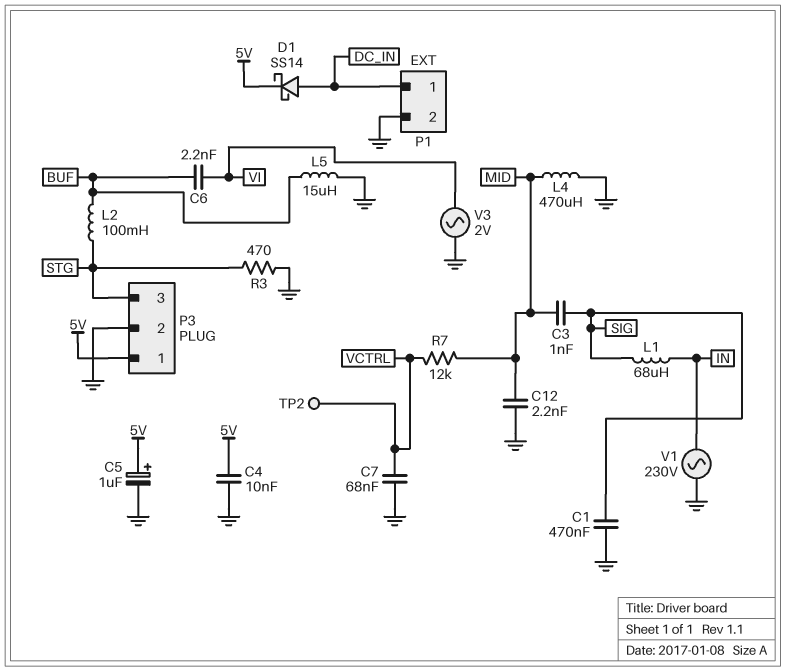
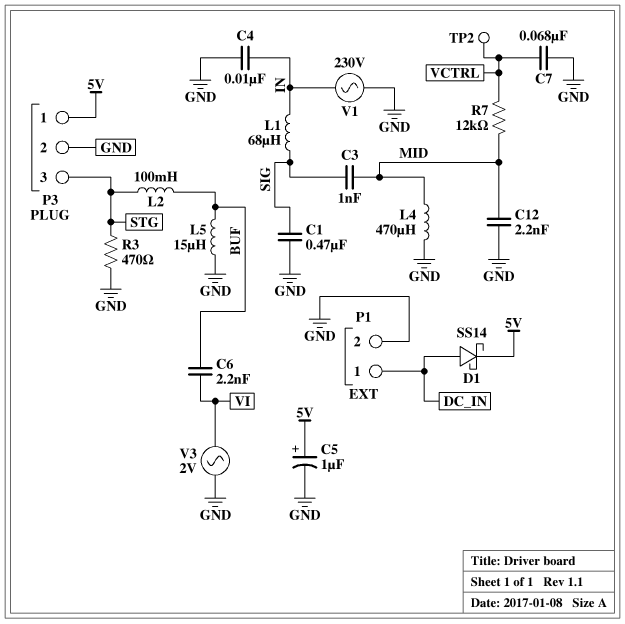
C4: 10nF (5V, GND) -> 10nF (GND, IN)

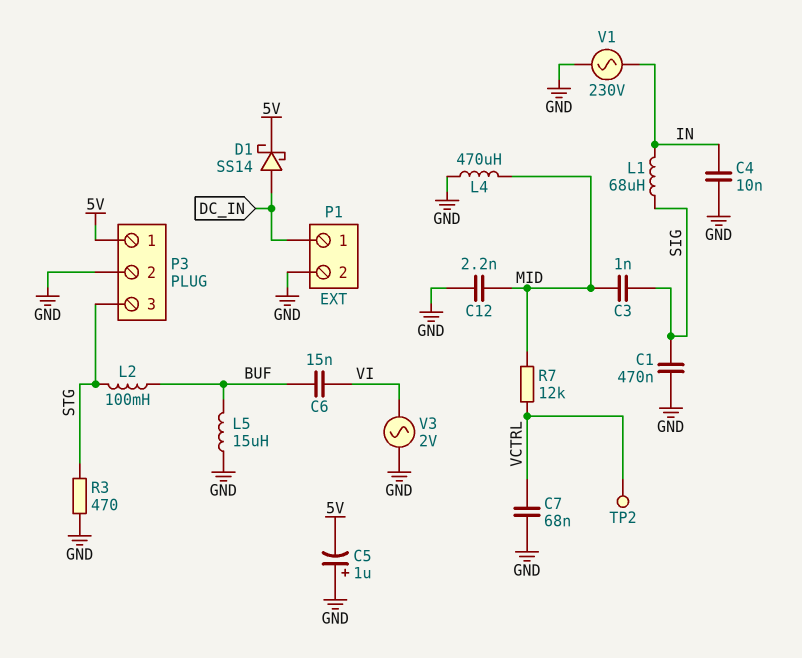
C5: 1uF (plus 5V, minus GND) -> 1uF (plus GND, minus 5V)
C6: 2.2nF (BUF, VI) -> 15nF (BUF, VI)

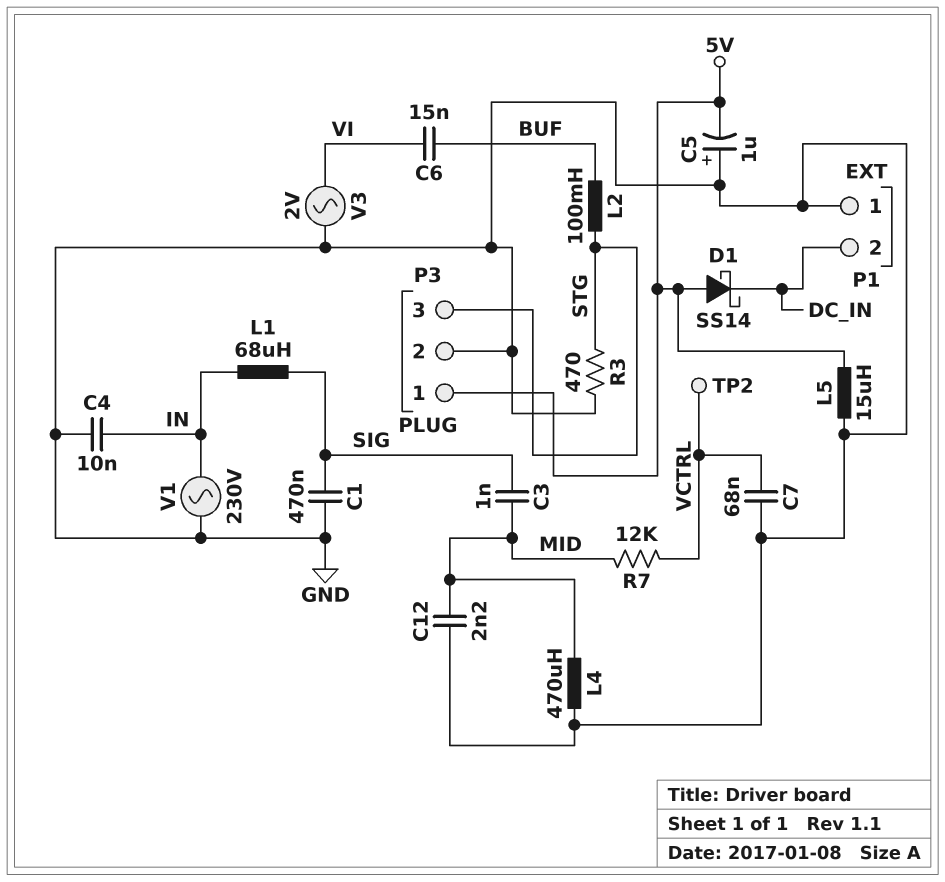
D1: schottky SS14 (A DC_IN, K 5V) -> schottky SS14 (A 5V, K DC_IN)
L5: 15uH (BUF, GND) -> 15uH (5V, GND)
P1 pin 1: DC_IN -> GND
P1 pin 2: GND -> DC_IN

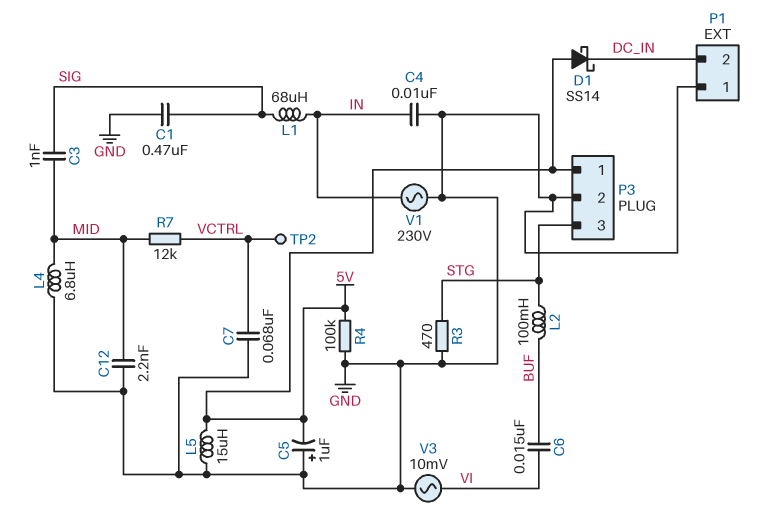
L4: 470uH (GND, MID) -> 6.8uH (GND, MID)
R4: none -> 100k (5V, GND)
V3: AC 2V (GND, VI) -> AC 10mV (GND, VI)

